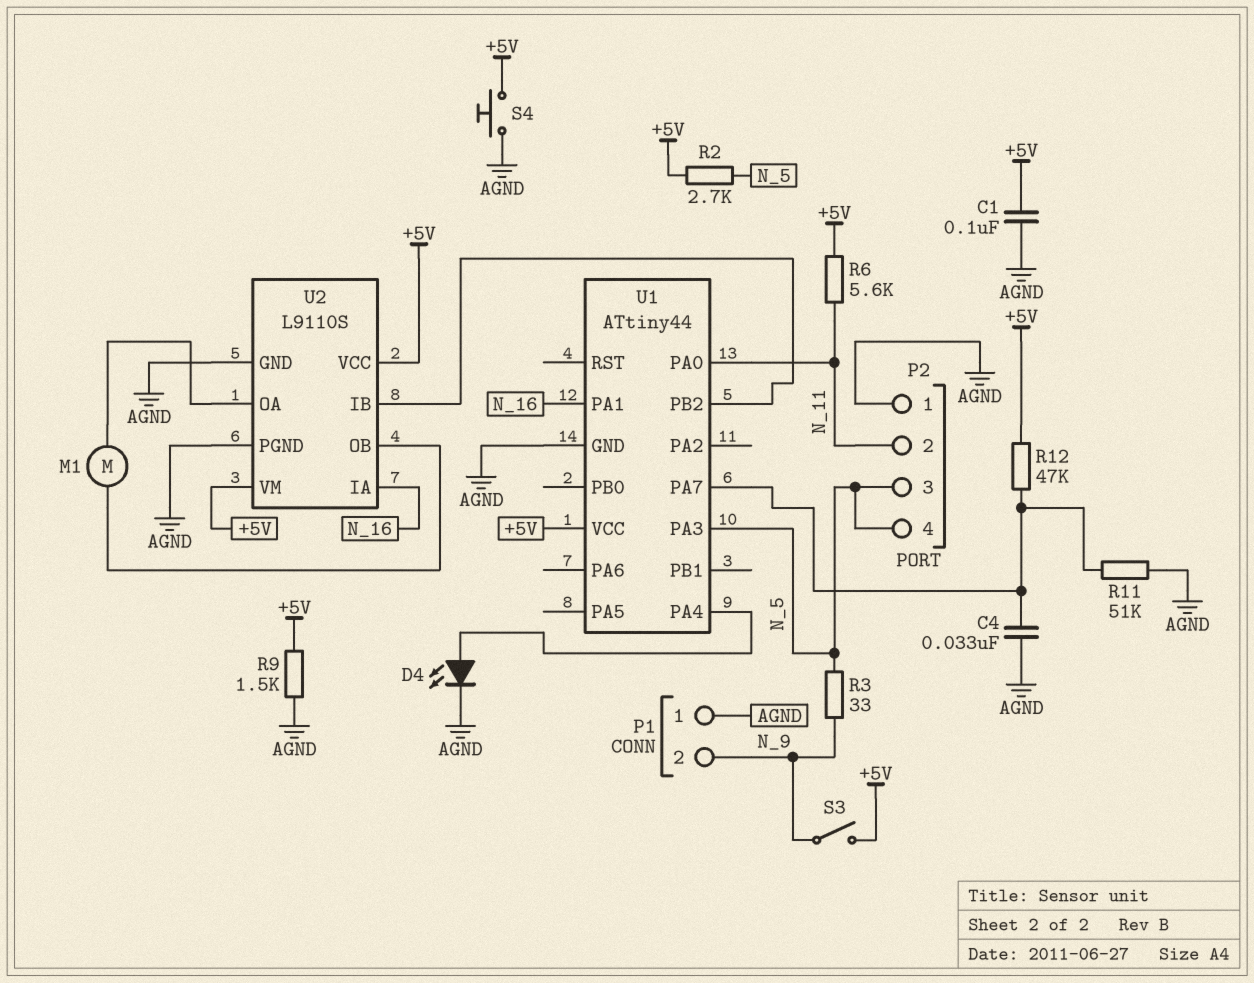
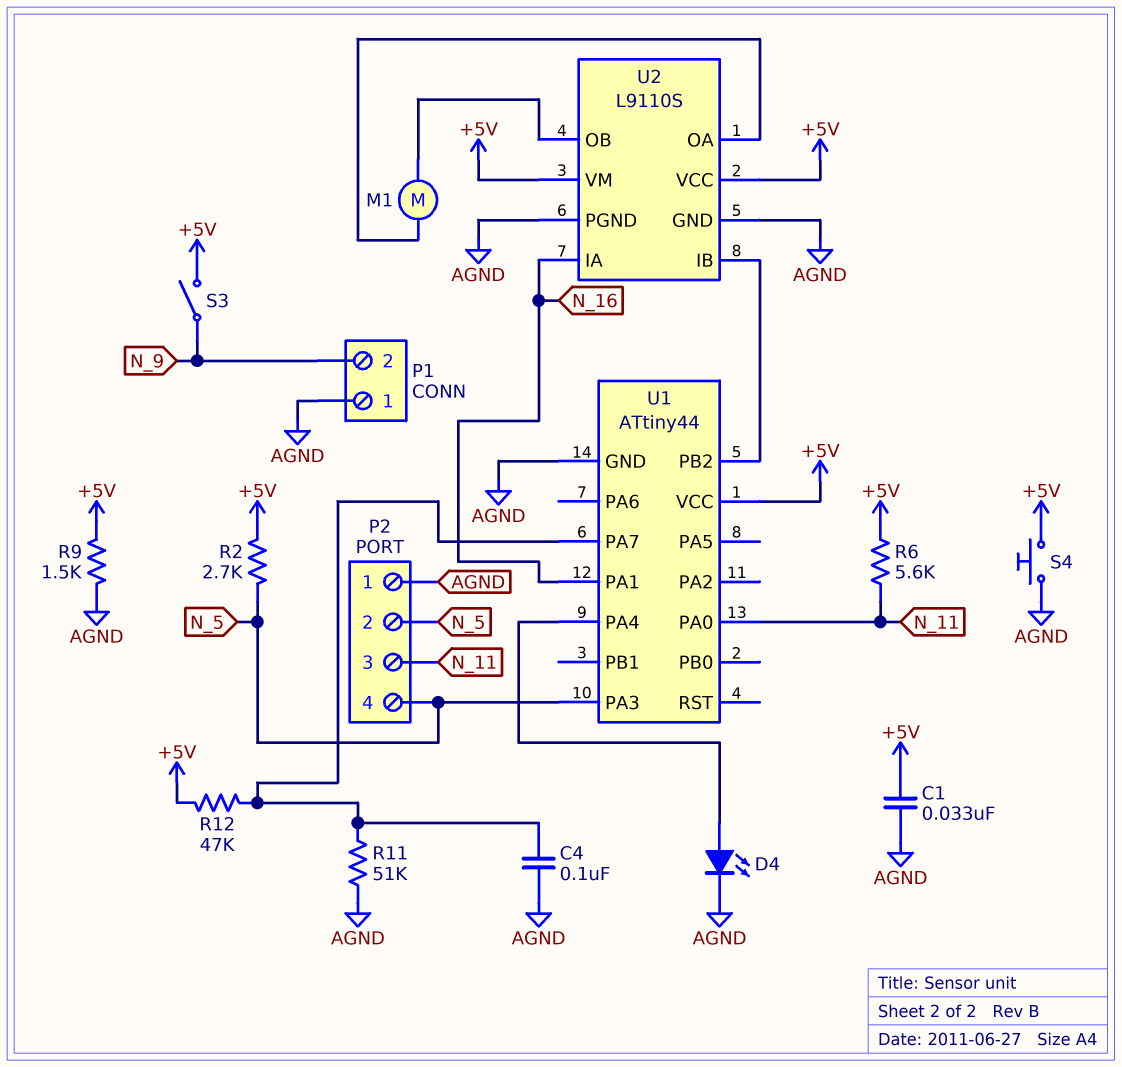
C1: 100nF (+5V, AGND) -> 33nF (+5V, AGND)
C4: 33nF (AGND, U1/PA7) -> 100nF (AGND, U1/PA7)
P2 pin 2: N_11 -> N_5
P2 pin 3: N_5 -> N_11
R3: 33 (N_5, N_9) -> none

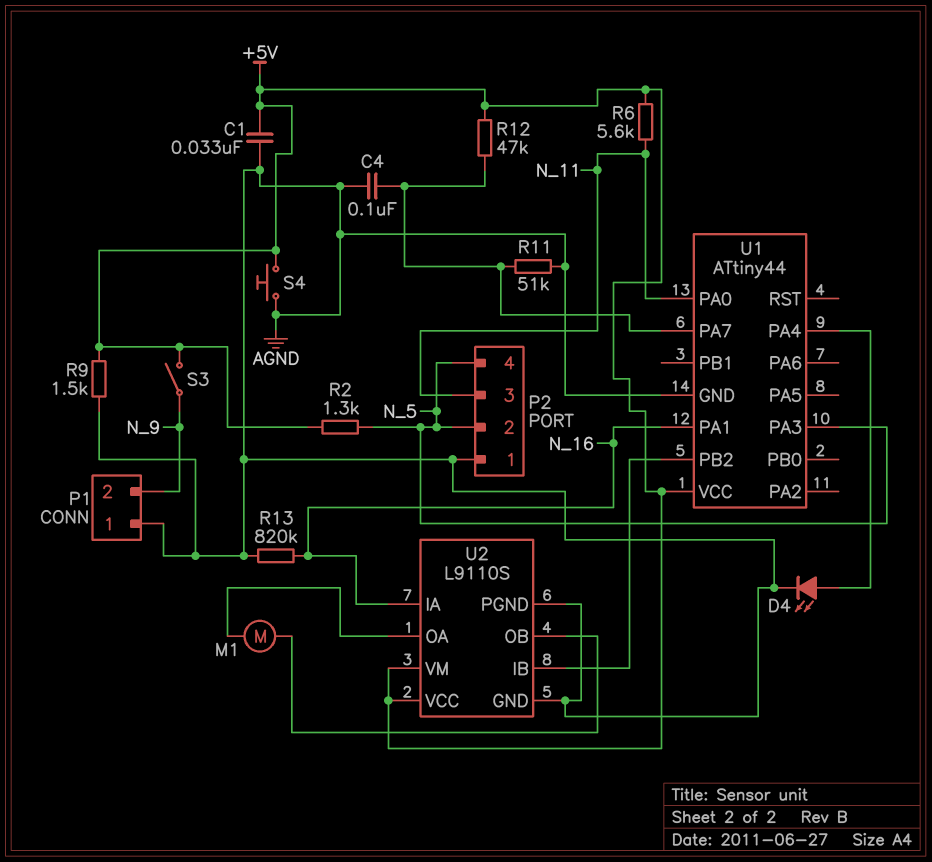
R2: 2.7k (+5V, N_5) -> 1.3k (+5V, N_5)
R13: none -> 820k (AGND, N_16)

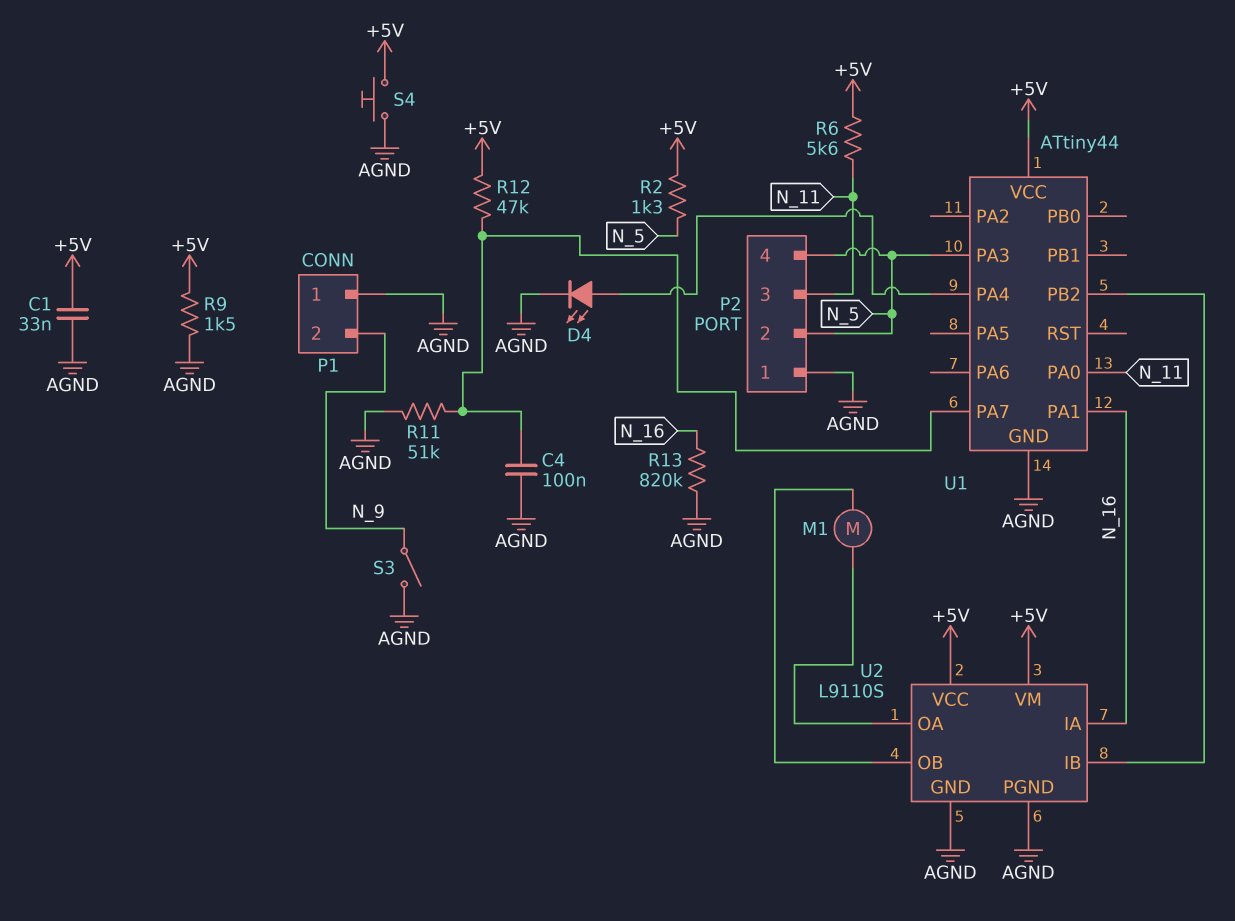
S3: switch (+5V, N_9) -> switch (AGND, N_9)

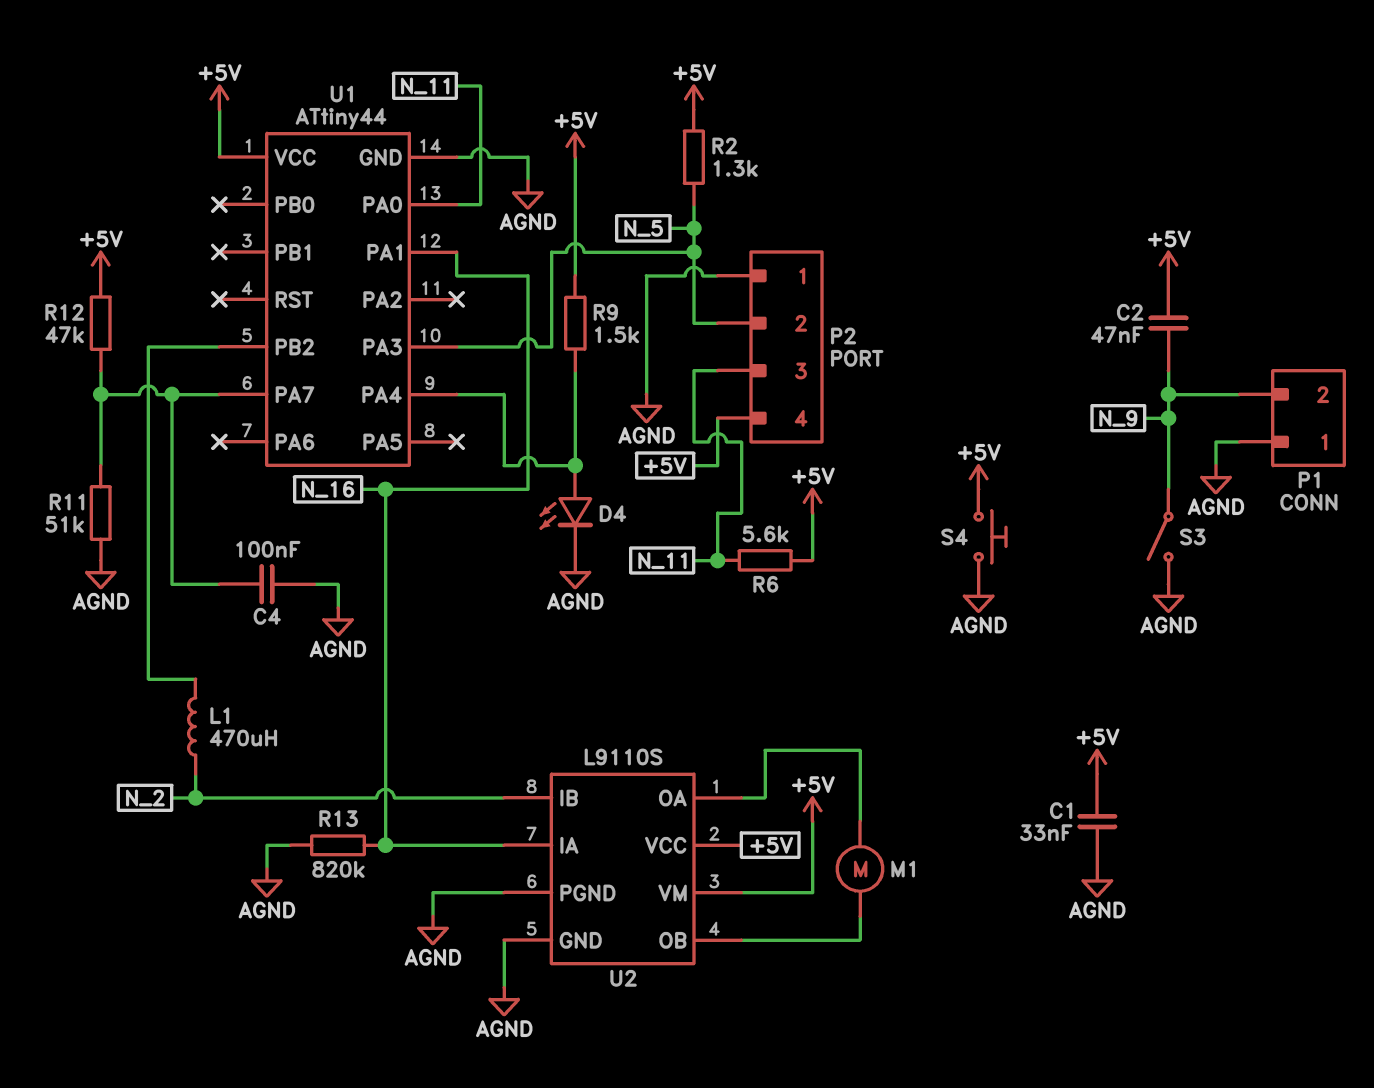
C2: none -> 47nF (+5V, N_9)
L1: none -> 470uH (N_2, U1/PB2)
P2 pin 4: N_5 -> +5V
R9: 1.5k (+5V, AGND) -> 1.5k (+5V, U1/PA4)
U2 pin IB: U1/PB2 -> N_2

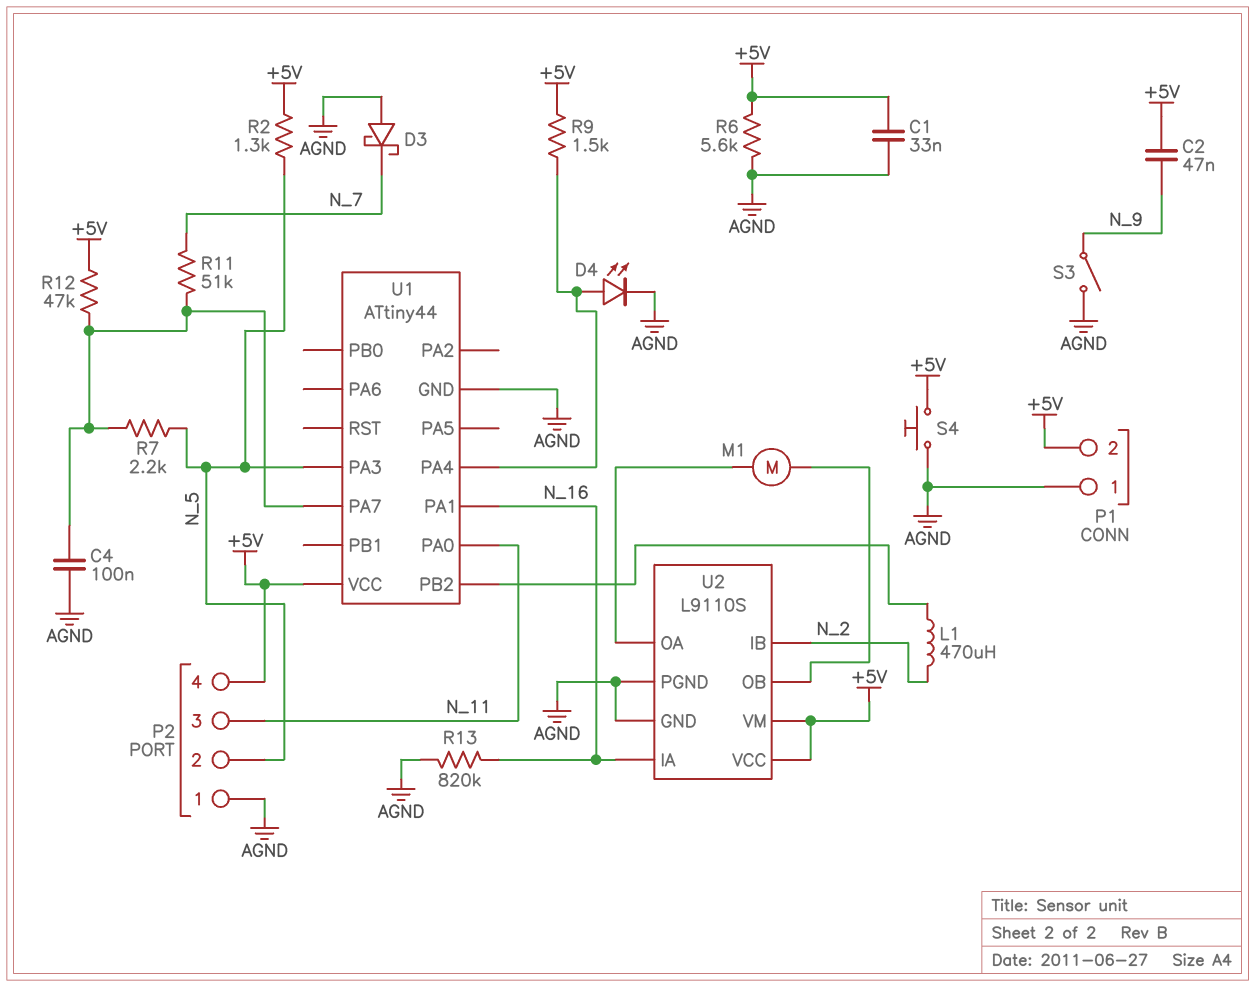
D3: none -> schottky (A AGND, K N_7)
P1 pin 2: N_9 -> +5V
R6: 5.6k (+5V, N_11) -> 5.6k (+5V, AGND)
R7: none -> 2.2k (N_5, U1/PA7)
R11: 51k (AGND, U1/PA7) -> 51k (N_7, U1/PA7)

